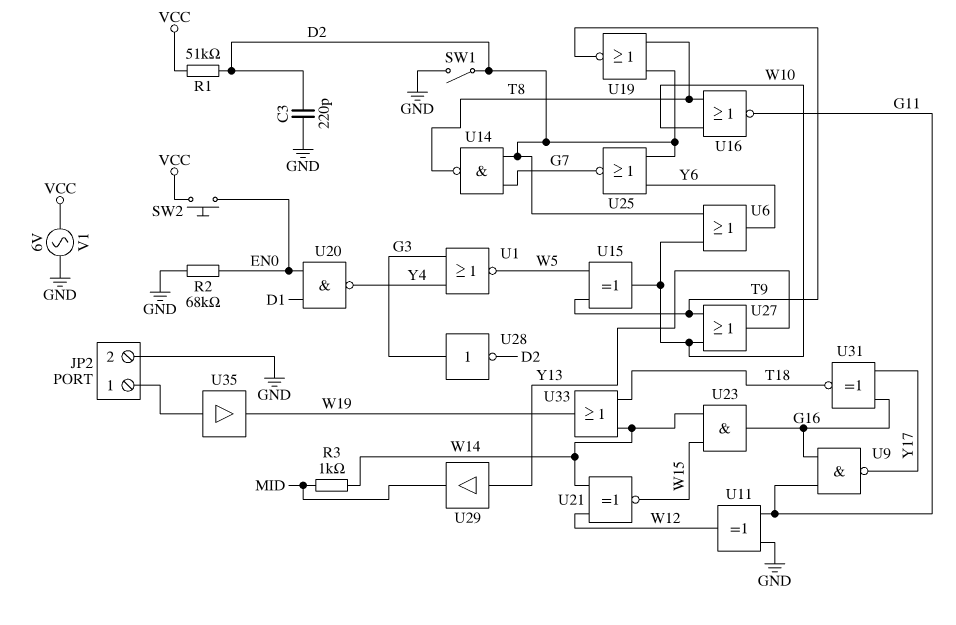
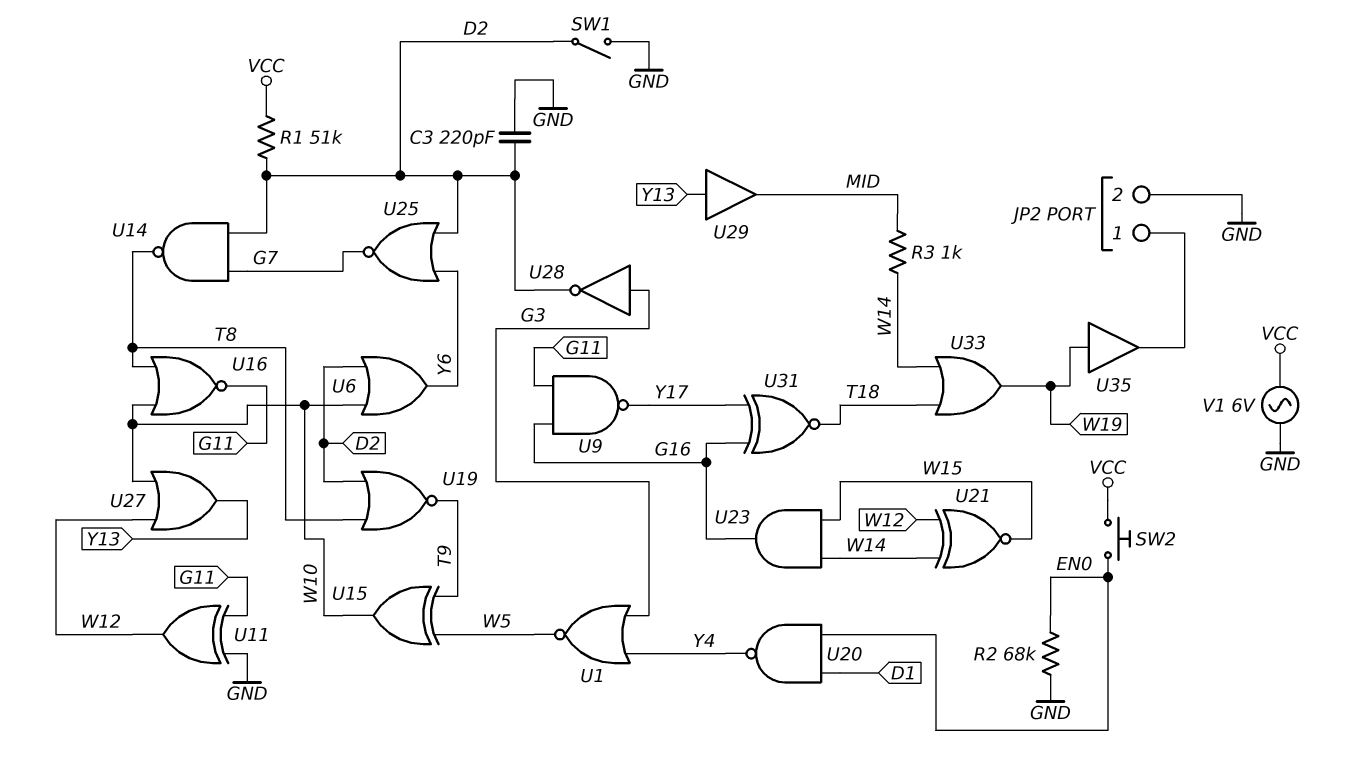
U27: OR (in T9, in W10, out Y13) -> OR (in W10, in W12, out Y13)
U35: buffer (in JP2/1, out W19) -> buffer (in W19, out JP2/1)

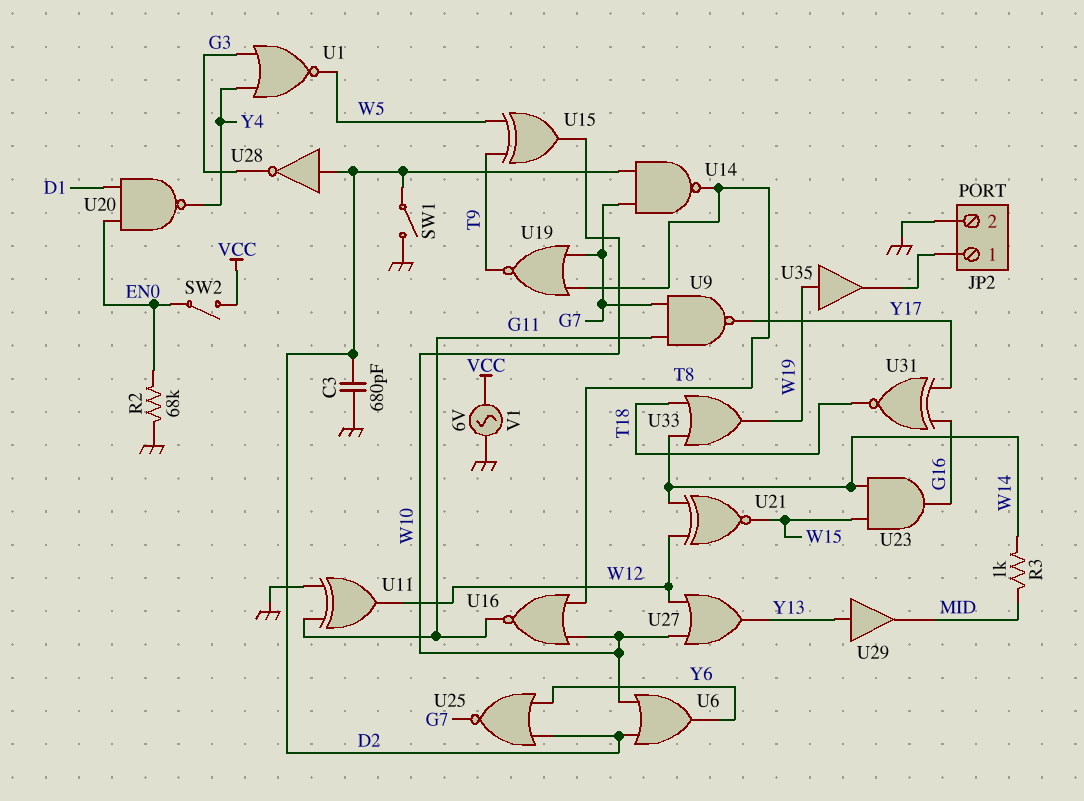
C3: 220pF (D2, GND) -> 680pF (D2, GND)
R1: 51k (D2, VCC) -> none
SW2: button (EN0, VCC) -> switch (EN0, VCC)
U9: NAND (in G11, in G16, out Y17) -> NAND (in G7, in G11, out Y17)
U19: NOR (in D2, in T8, out T9) -> NOR (in G7, in T8, out T9)
U28: NOT (in G3, out D2) -> NOT (in D2, out G3)

